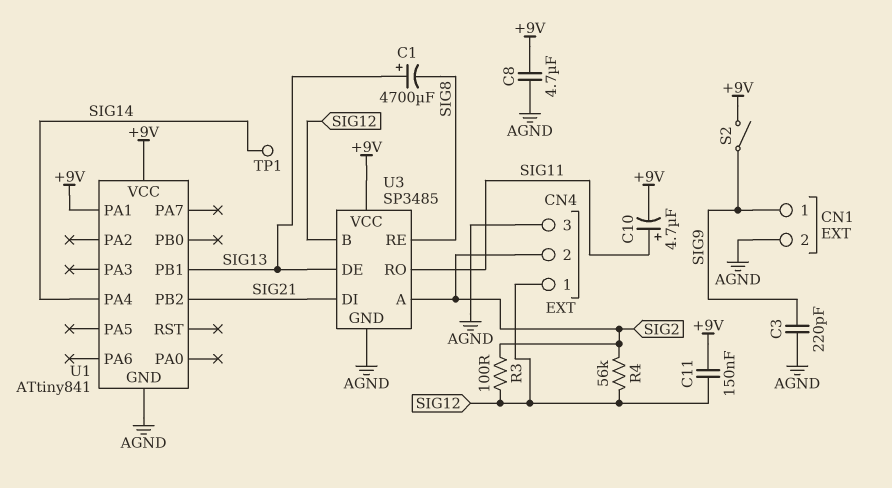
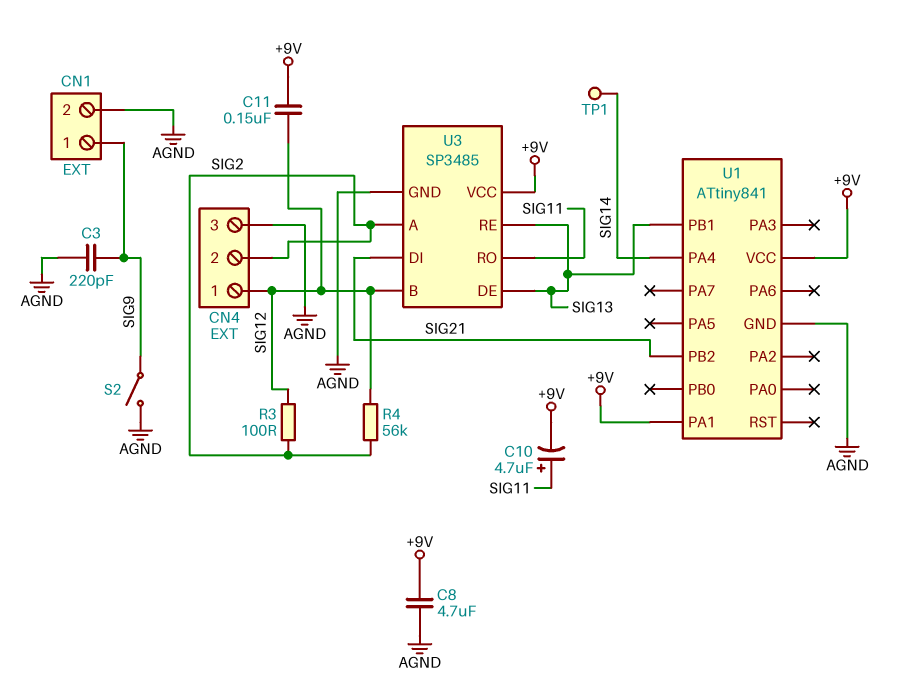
C1: 4700uF (plus SIG13, minus SIG8) -> none
S2: switch (+9V, SIG9) -> switch (AGND, SIG9)
U3 pin RE: SIG8 -> SIG13

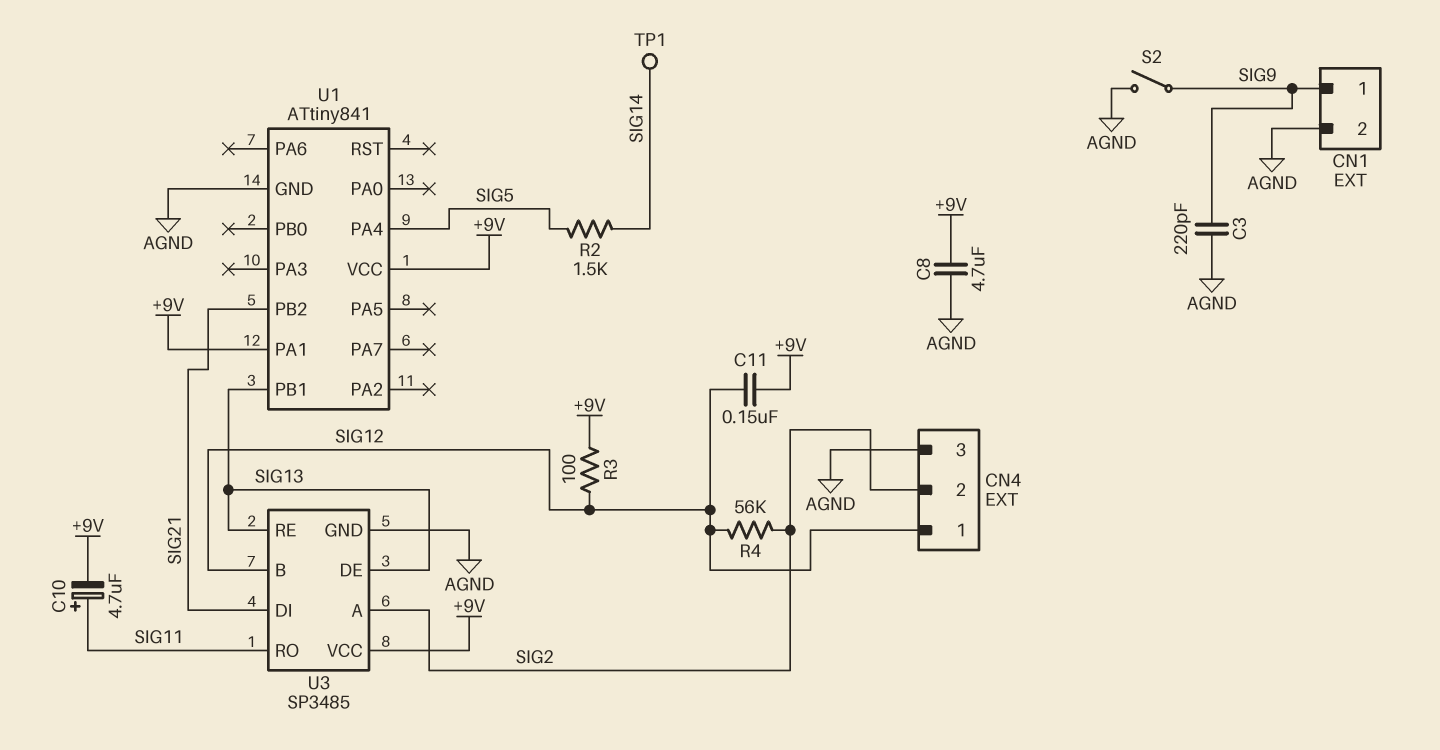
R2: none -> 1.5k (SIG5, SIG14)
R3: 100 (SIG2, SIG12) -> 100 (+9V, SIG12)
U1 pin PA4: SIG14 -> SIG5

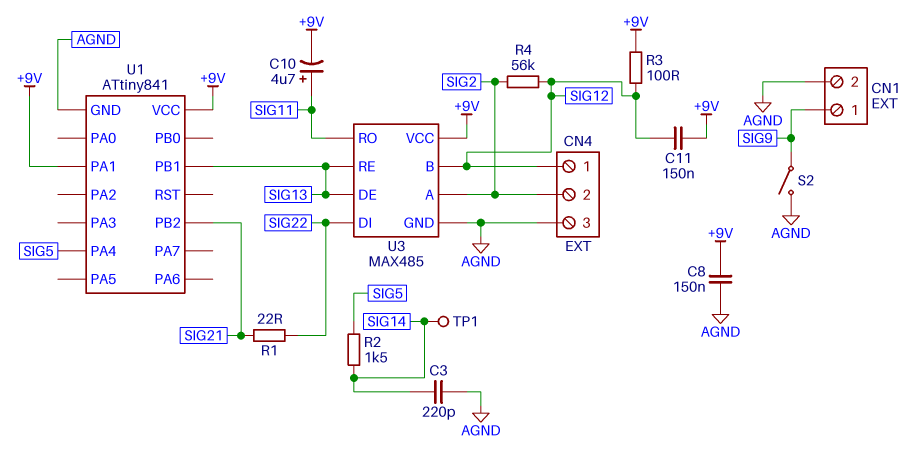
C3: 220pF (AGND, SIG9) -> 220pF (AGND, SIG14)
C8: 4.7uF (+9V, AGND) -> 150nF (+9V, AGND)
R1: none -> 22 (SIG21, SIG22)
U3: SP3485 -> MAX485
U3 pin DI: SIG21 -> SIG22

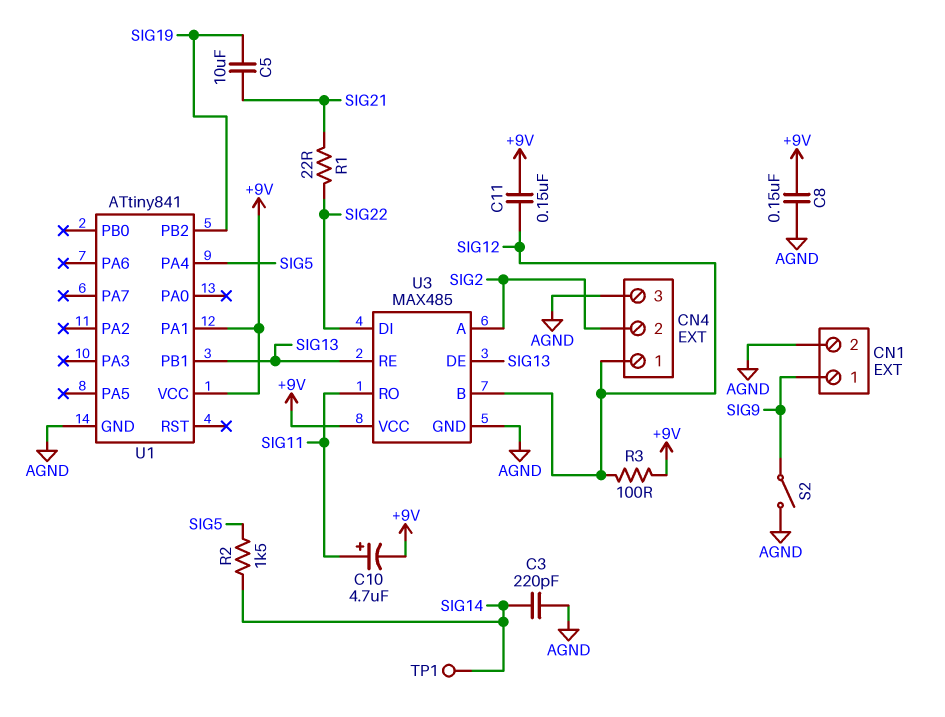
C5: none -> 10uF (SIG19, SIG21)
R4: 56k (SIG2, SIG12) -> none
U1 pin PB2: SIG21 -> SIG19

